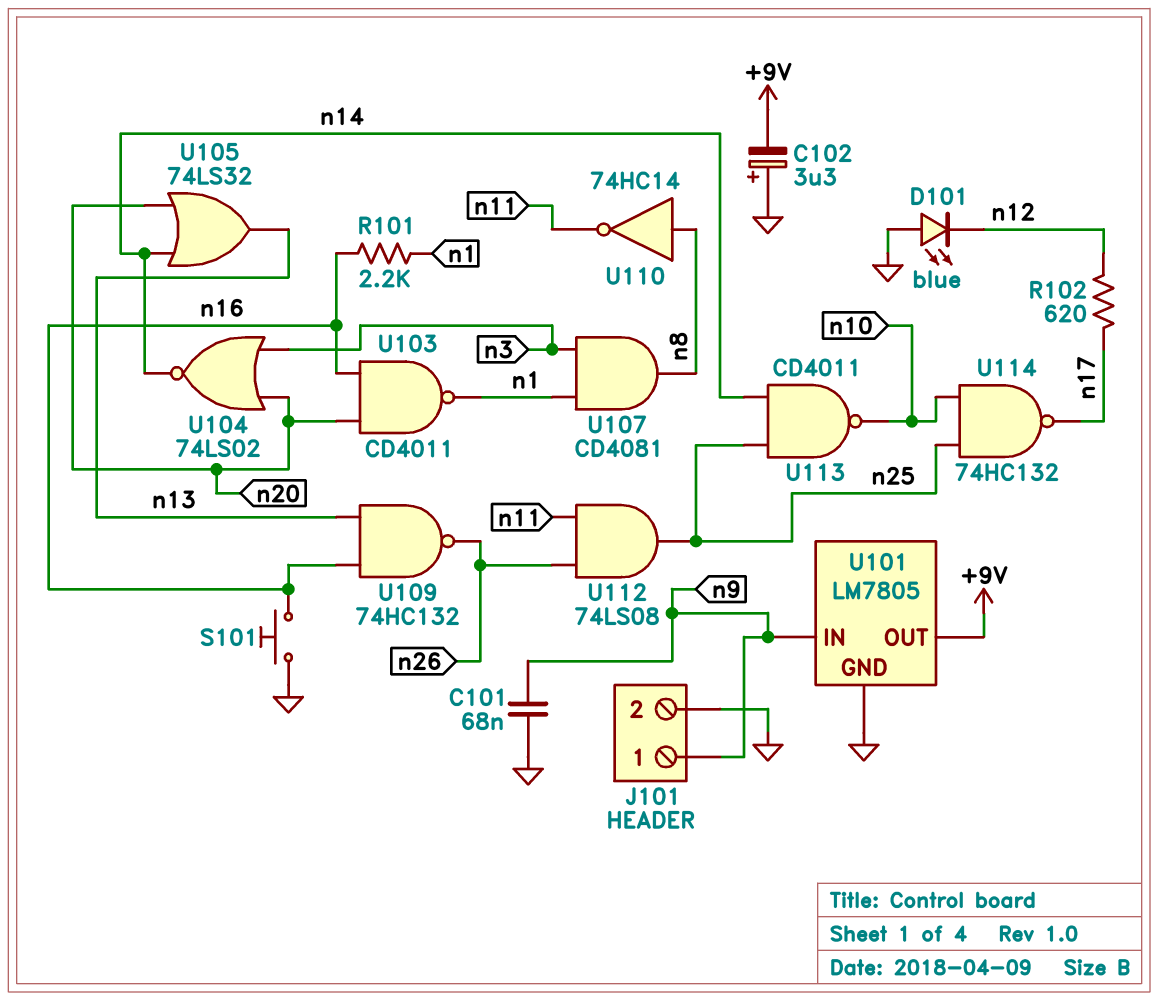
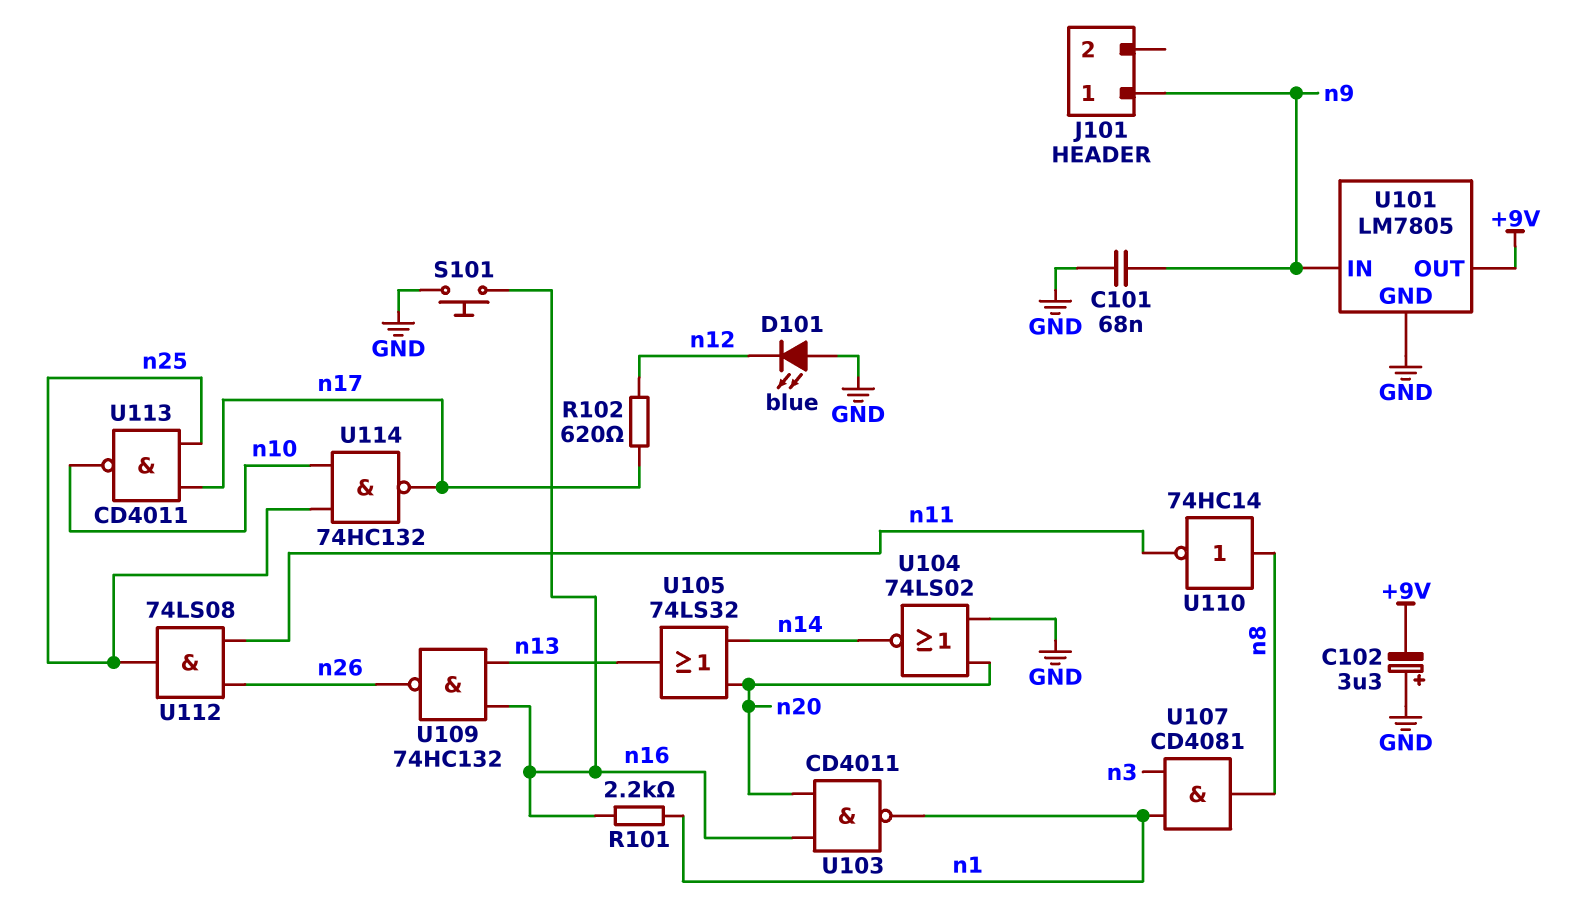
J101 pin 2: GND -> none
U104: NOR 74LS02 (in n3, in n20, out n14) -> NOR 74LS02 (in GND, in n20, out n14)
U113: NAND CD4011 (in n14, in n25, out n10) -> NAND CD4011 (in n17, in n25, out n10)

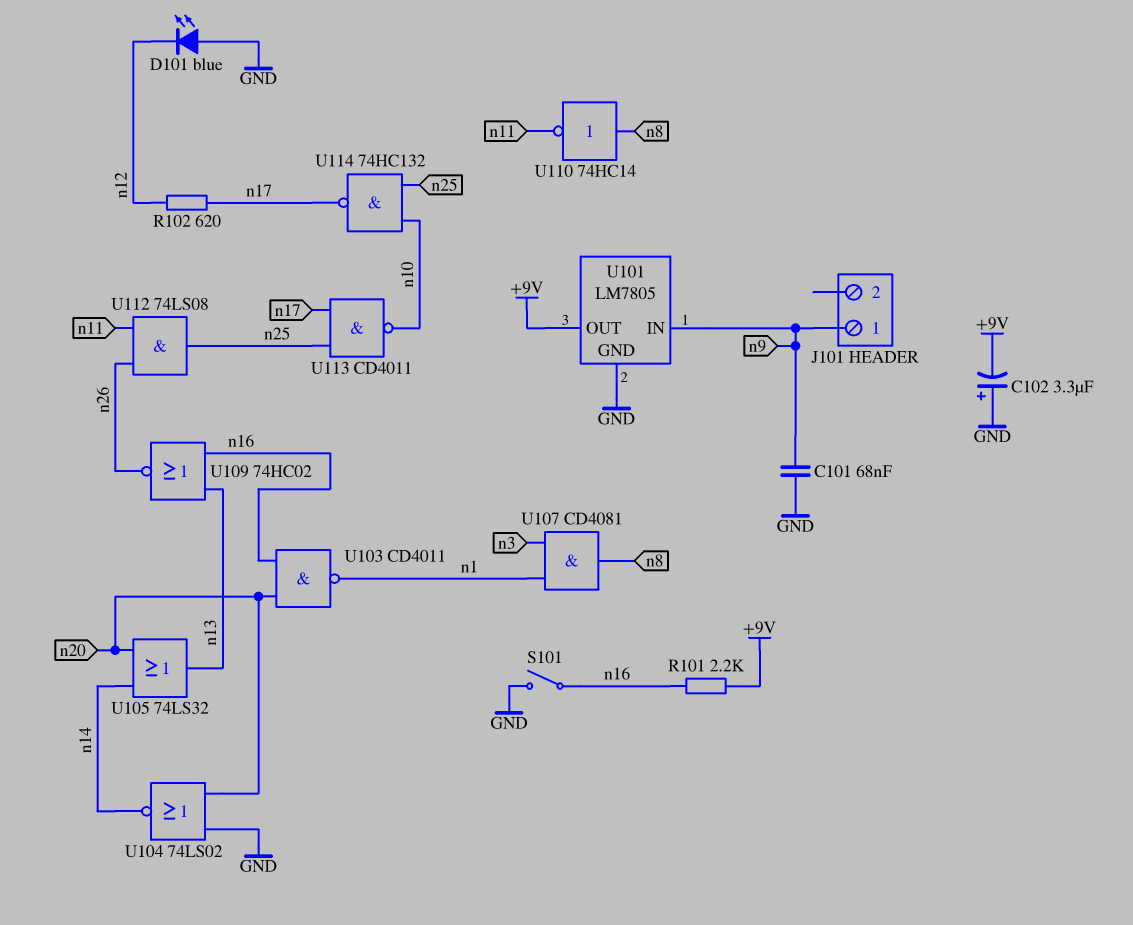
R101: 2.2k (n1, n16) -> 2.2k (+9V, n16)
S101: button (GND, n16) -> switch (GND, n16)
U109: NAND 74HC132 (in n13, in n16, out n26) -> NOR 74HC02 (in n13, in n16, out n26)

